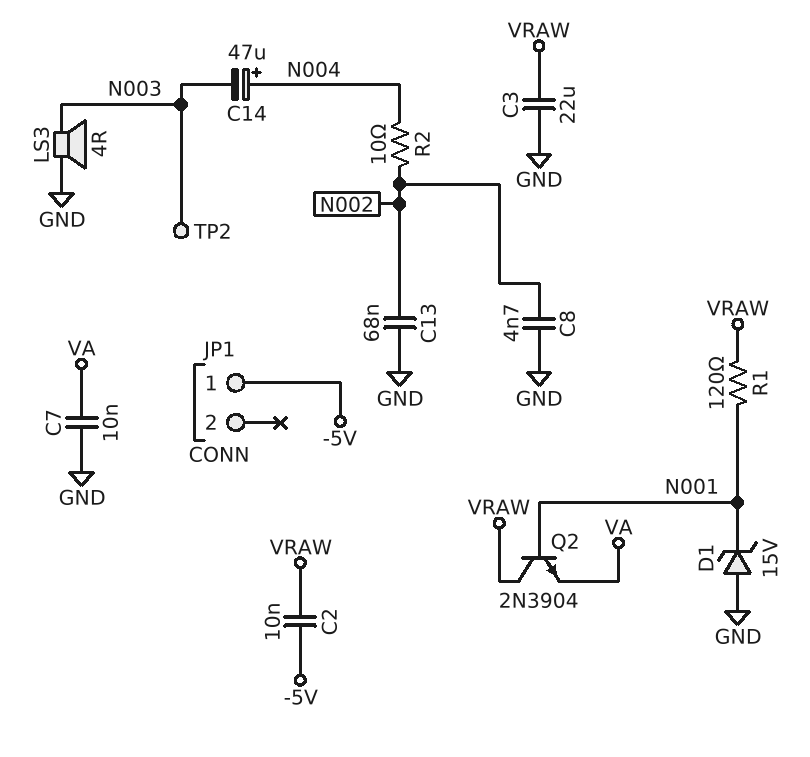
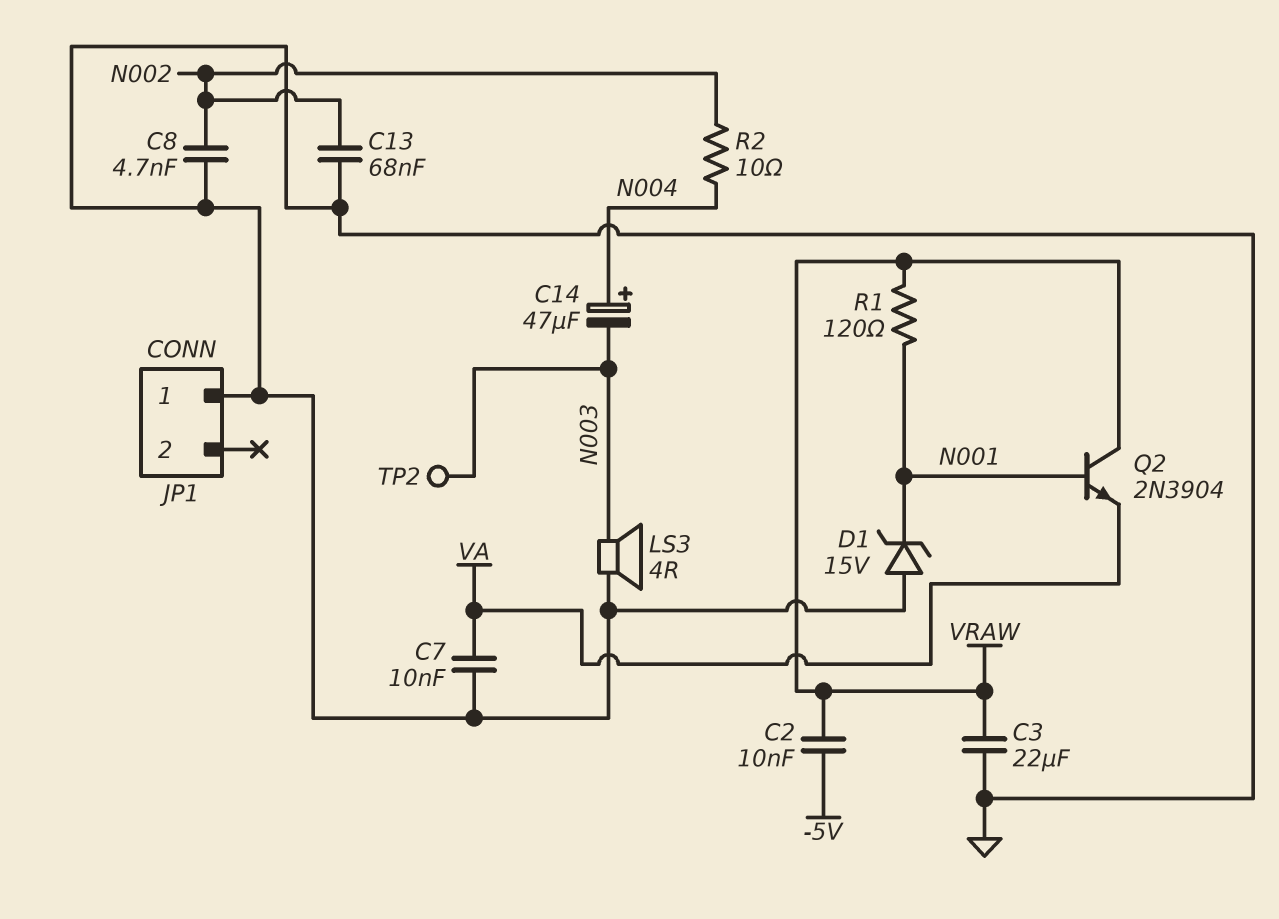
JP1 pin 1: -5V -> GND

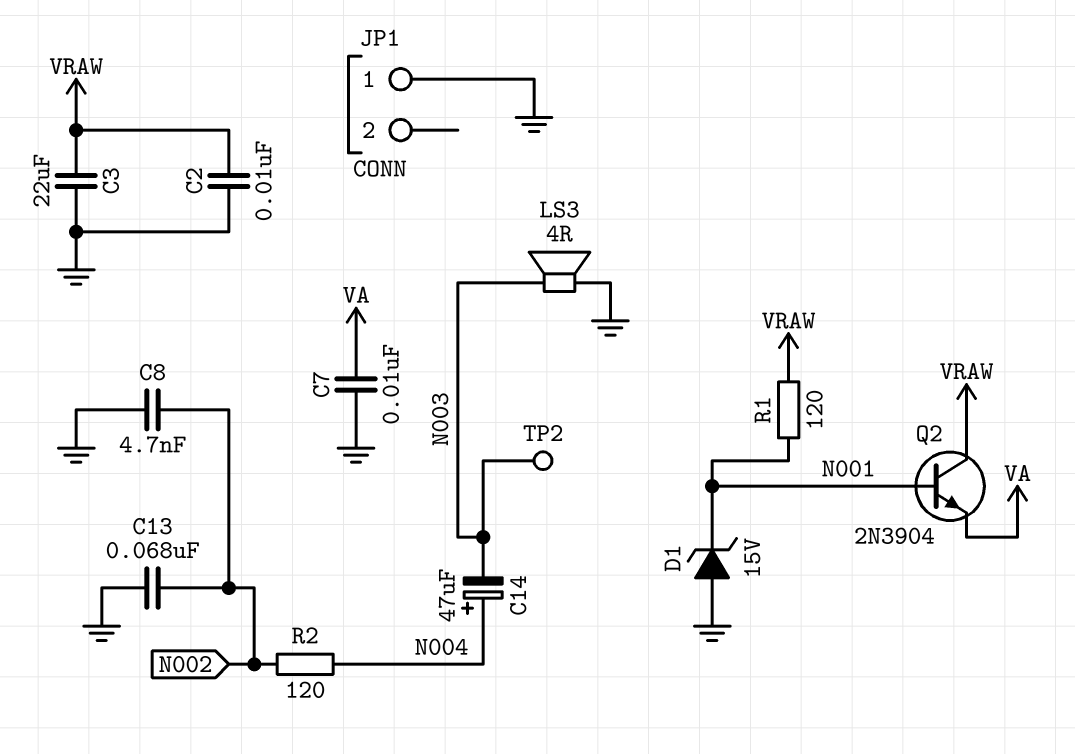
C2: 10nF (-5V, VRAW) -> 10nF (GND, VRAW)
R2: 10 (N002, N004) -> 120 (N002, N004)

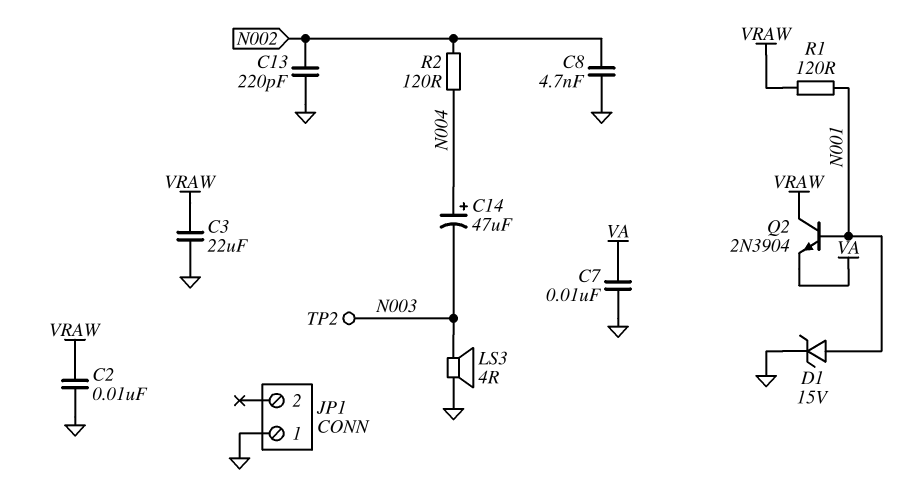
C13: 68nF (GND, N002) -> 220pF (GND, N002)
D1: zener 15V (A GND, K N001) -> zener 15V (A N001, K GND)

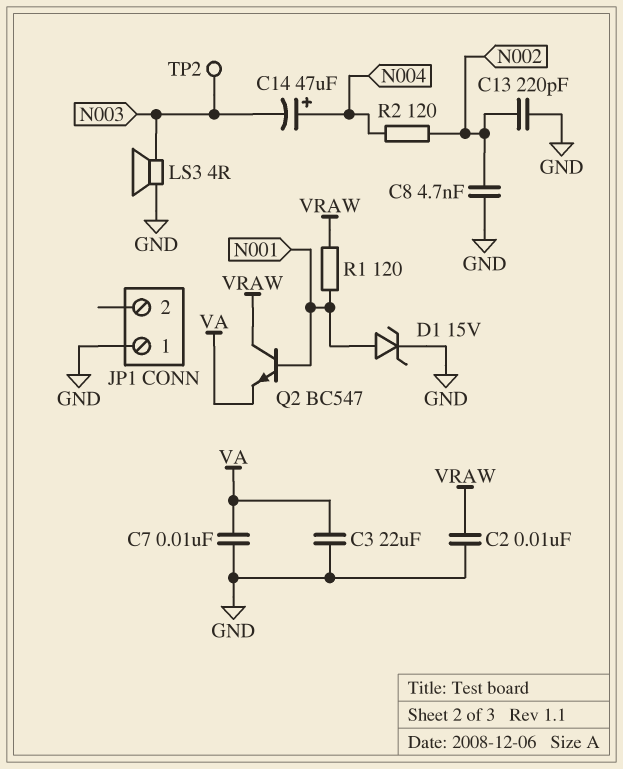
C3: 22uF (GND, VRAW) -> 22uF (GND, VA)
Q2: NPN 2N3904 (B N001, C VRAW, E VA) -> NPN BC547 (B N001, C VRAW, E VA)

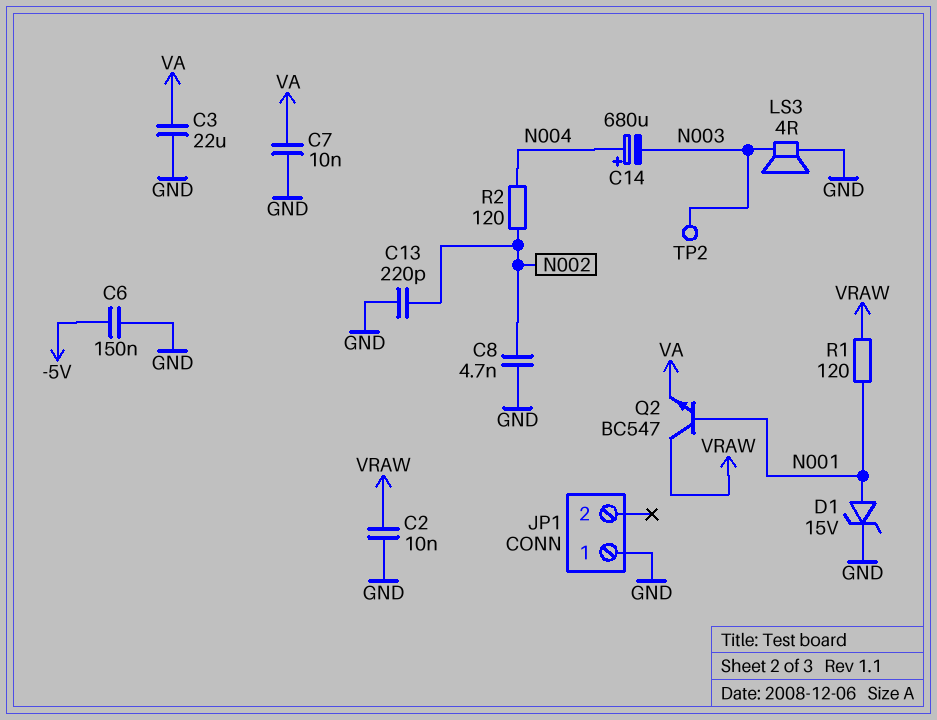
C6: none -> 150nF (-5V, GND)
C14: 47uF (plus N004, minus N003) -> 680uF (plus N004, minus N003)

